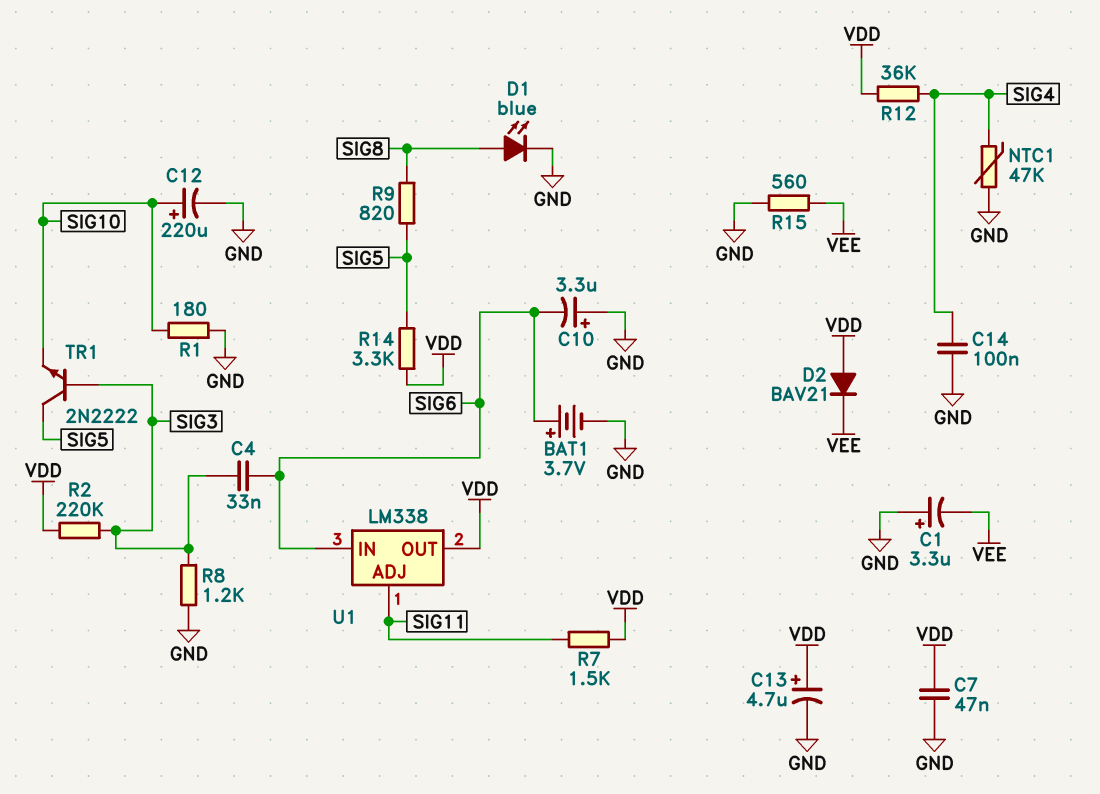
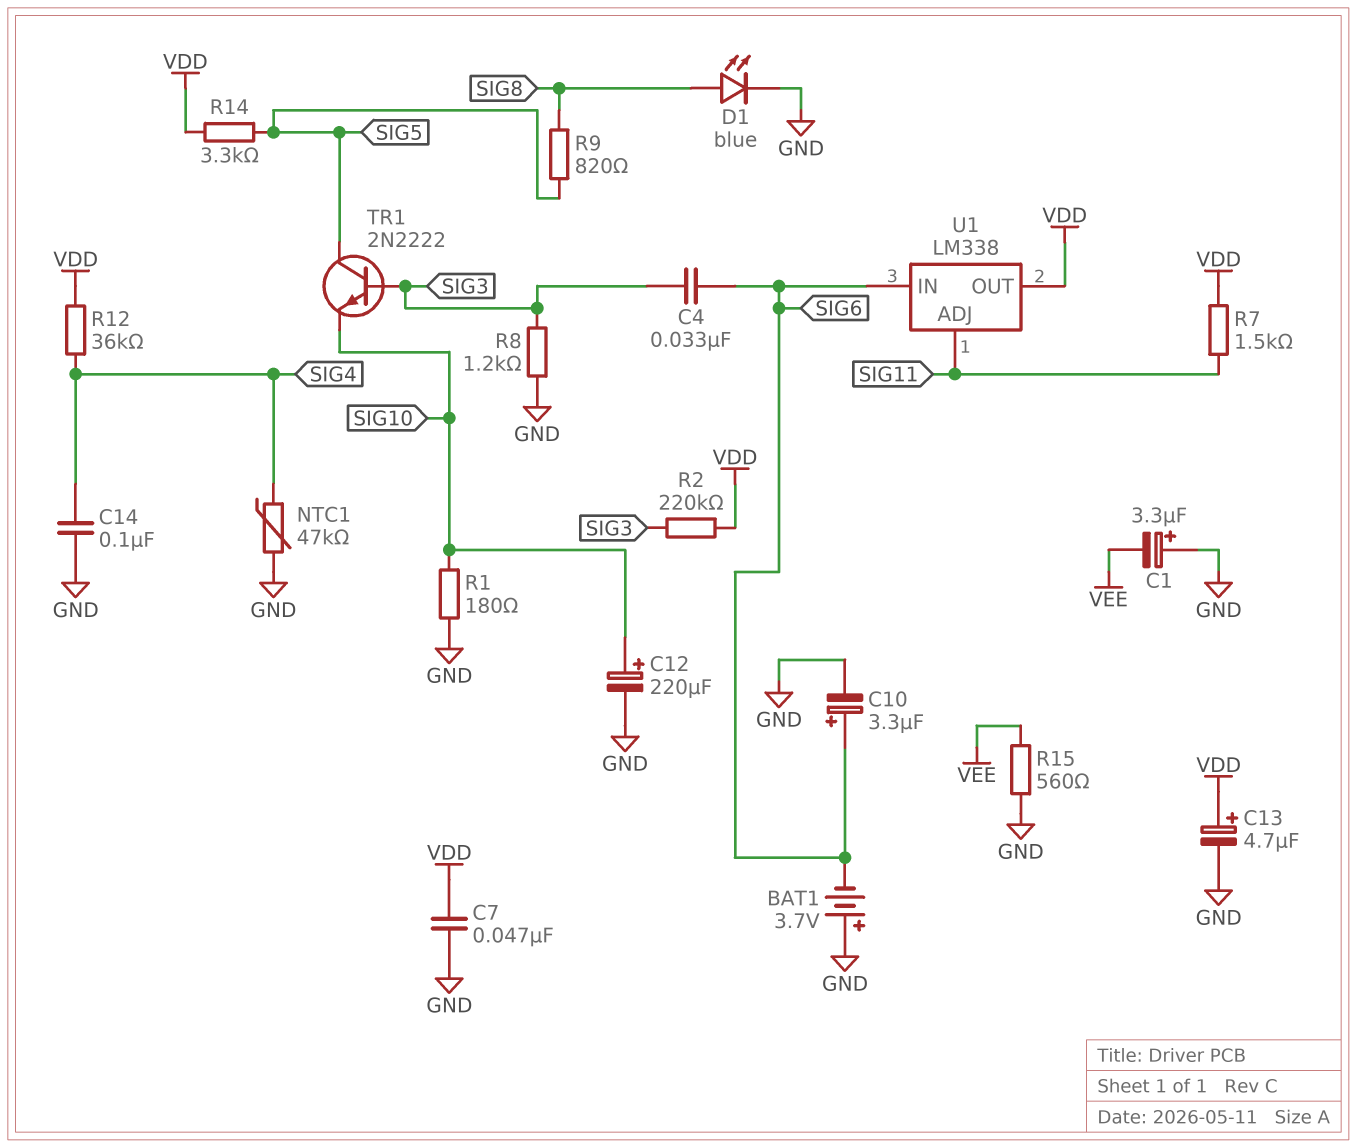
BAT1: 3.7V (plus SIG6, minus GND) -> 3.7V (plus GND, minus SIG6)
C10: 3.3uF (plus GND, minus SIG6) -> 3.3uF (plus SIG6, minus GND)
D2: diode BAV21 (A VDD, K VEE) -> none

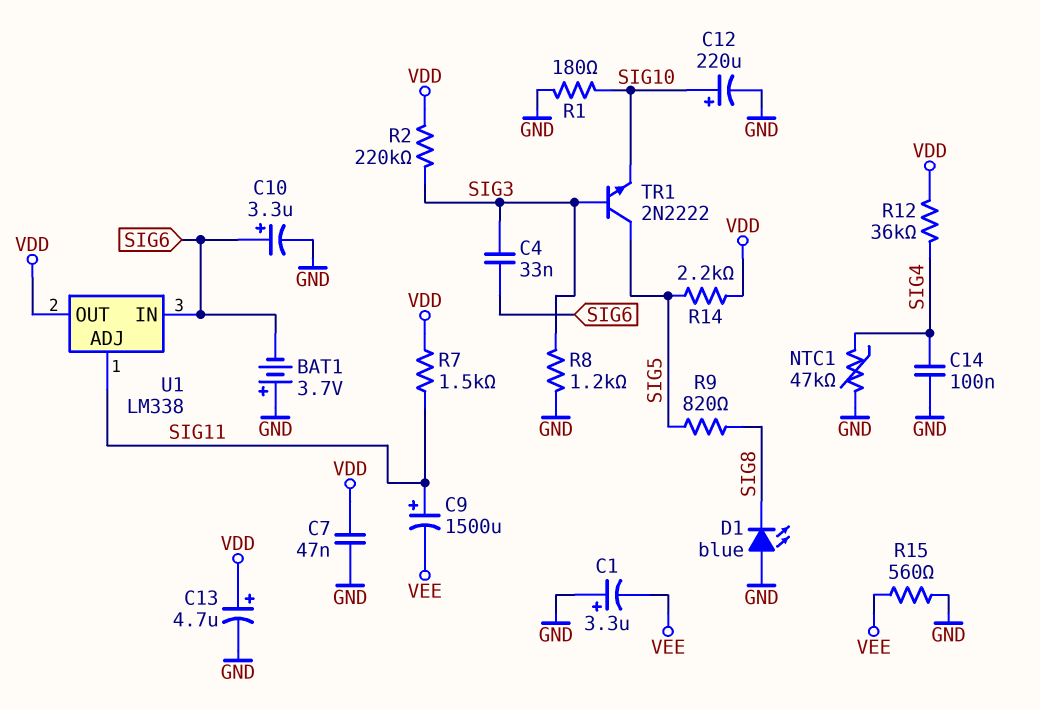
C9: none -> 1500uF (plus SIG11, minus VEE)
D1: LED blue (A SIG8, K GND) -> LED blue (A GND, K SIG8)
R14: 3.3k (SIG5, VDD) -> 2.2k (SIG5, VDD)

